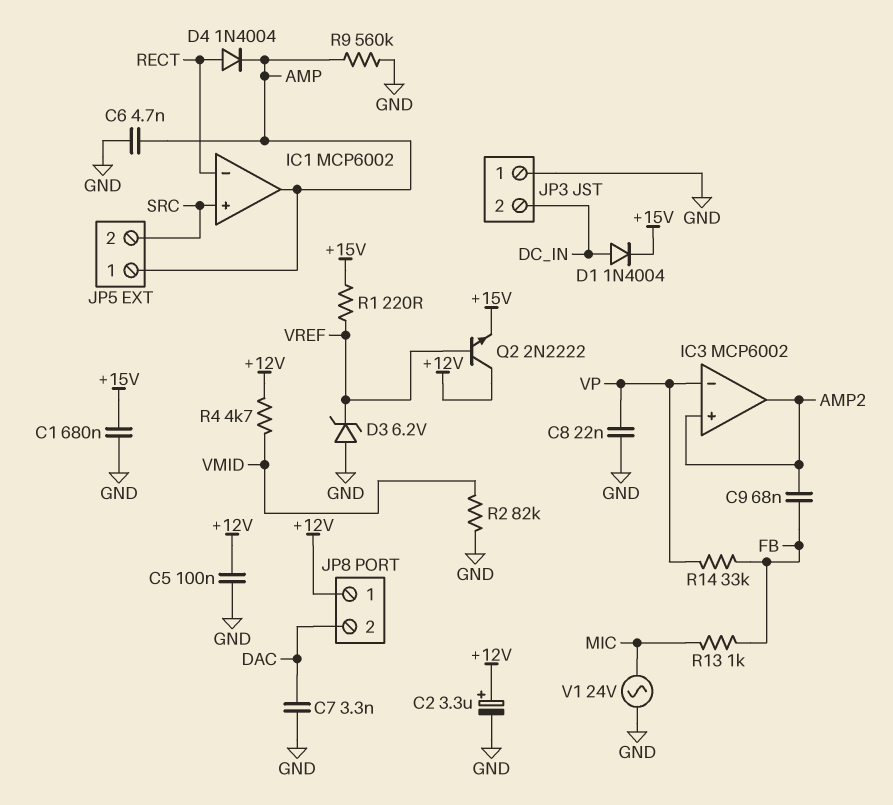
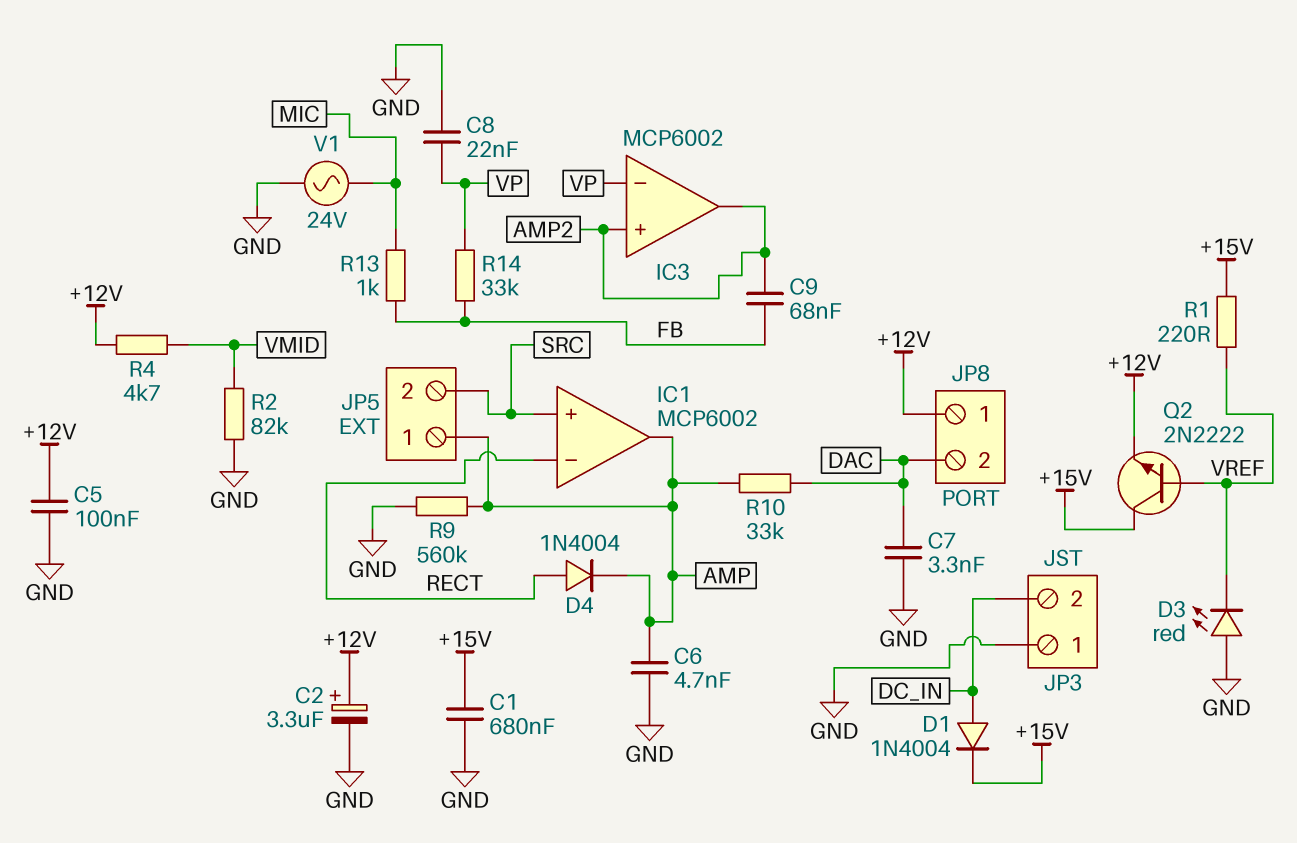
D3: zener 6.2V (A GND, K VREF) -> LED red (A GND, K VREF)
Q2: NPN 2N2222 (B VREF, C +12V, E +15V) -> NPN 2N2222 (B VREF, C +15V, E +12V)
R10: none -> 33k (AMP, DAC)

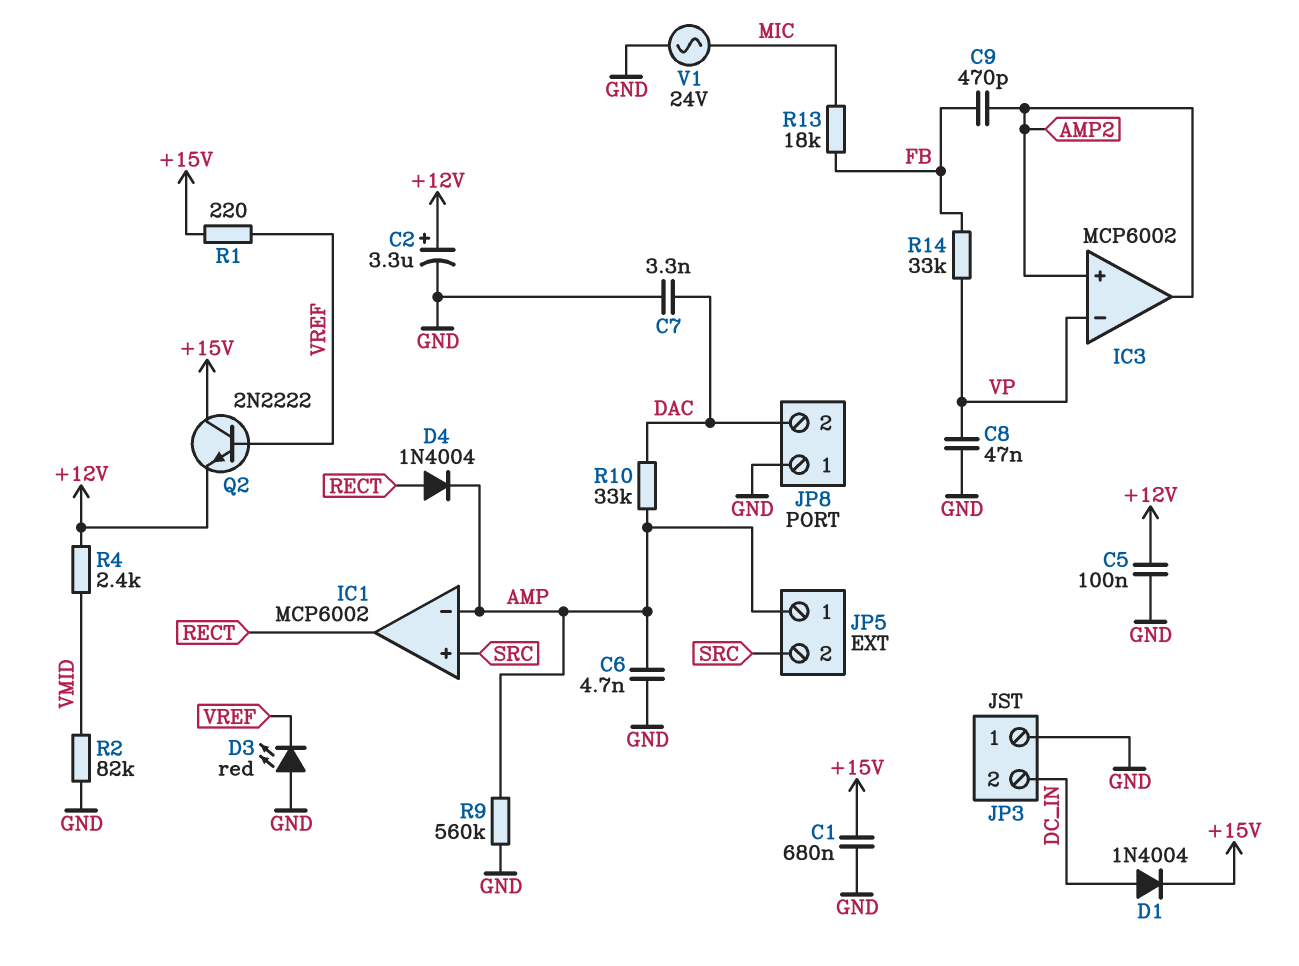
C8: 22nF (GND, VP) -> 47nF (GND, VP)
C9: 68nF (AMP2, FB) -> 470pF (AMP2, FB)
IC1 pin in-: RECT -> AMP
IC1 pin out: AMP -> RECT
JP8 pin 1: +12V -> GND
R4: 4.7k (+12V, VMID) -> 2.4k (+12V, VMID)
R13: 1k (FB, MIC) -> 18k (FB, MIC)

